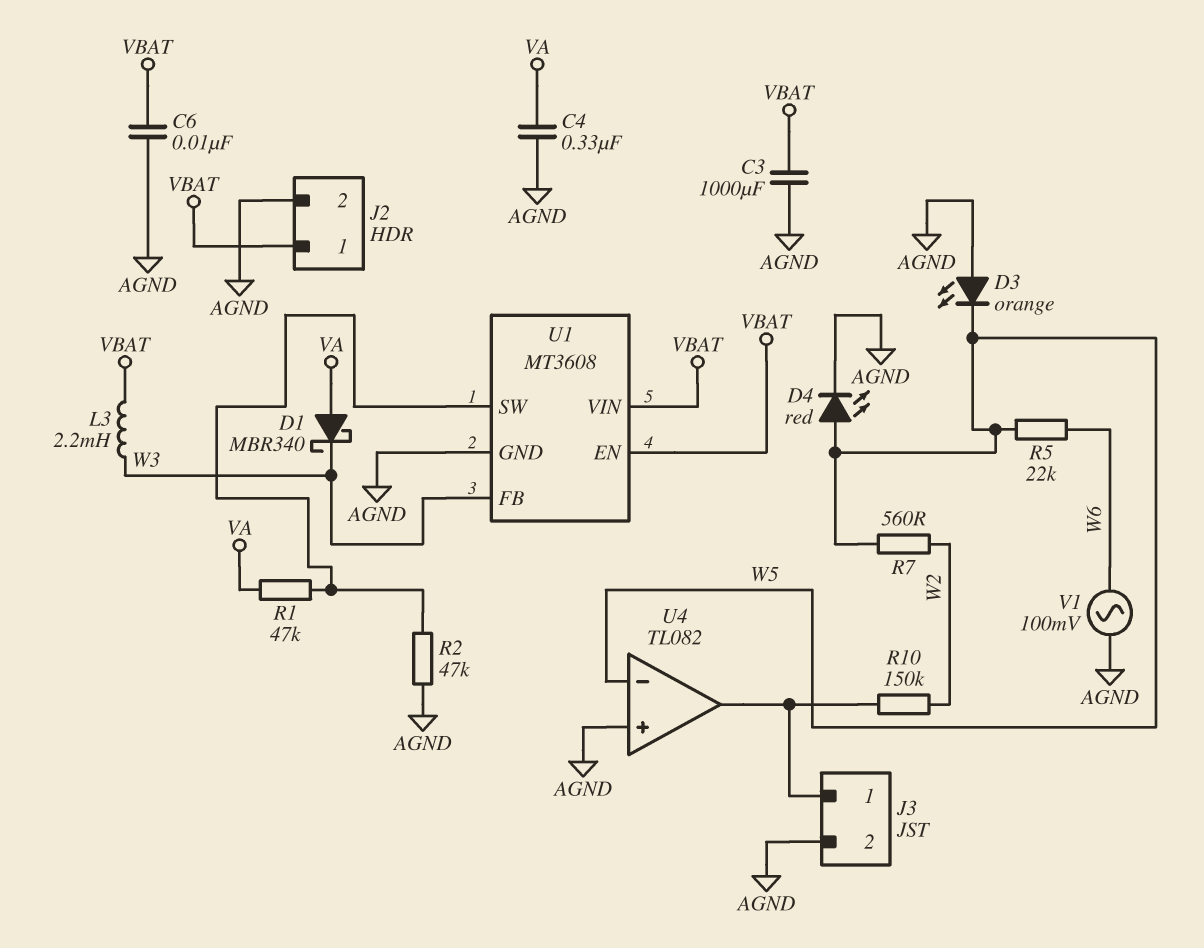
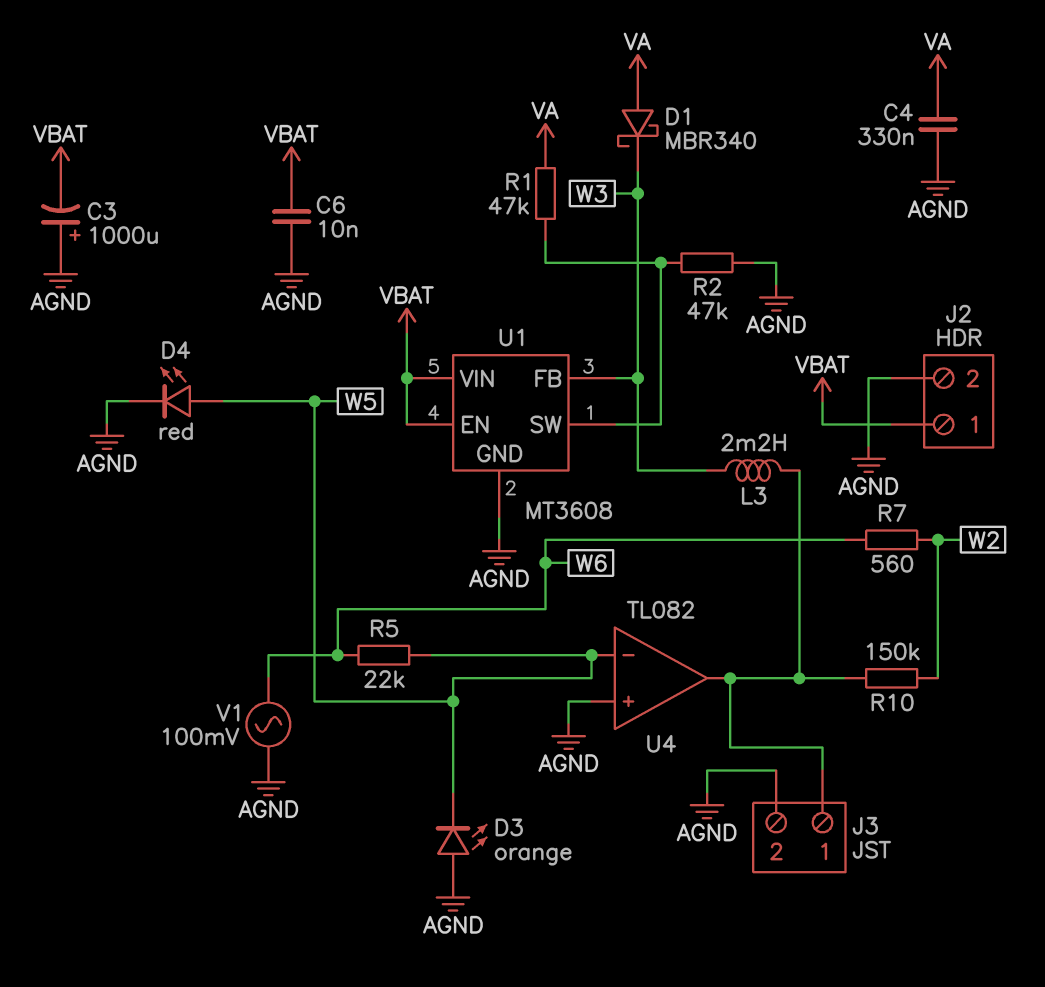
C3: 1000uF (AGND, VBAT) -> 1000uF (plus AGND, minus VBAT)
L3: 2.2mH (VBAT, W3) -> 2.2mH (J3/1, W3)
R7: 560 (W2, W5) -> 560 (W2, W6)

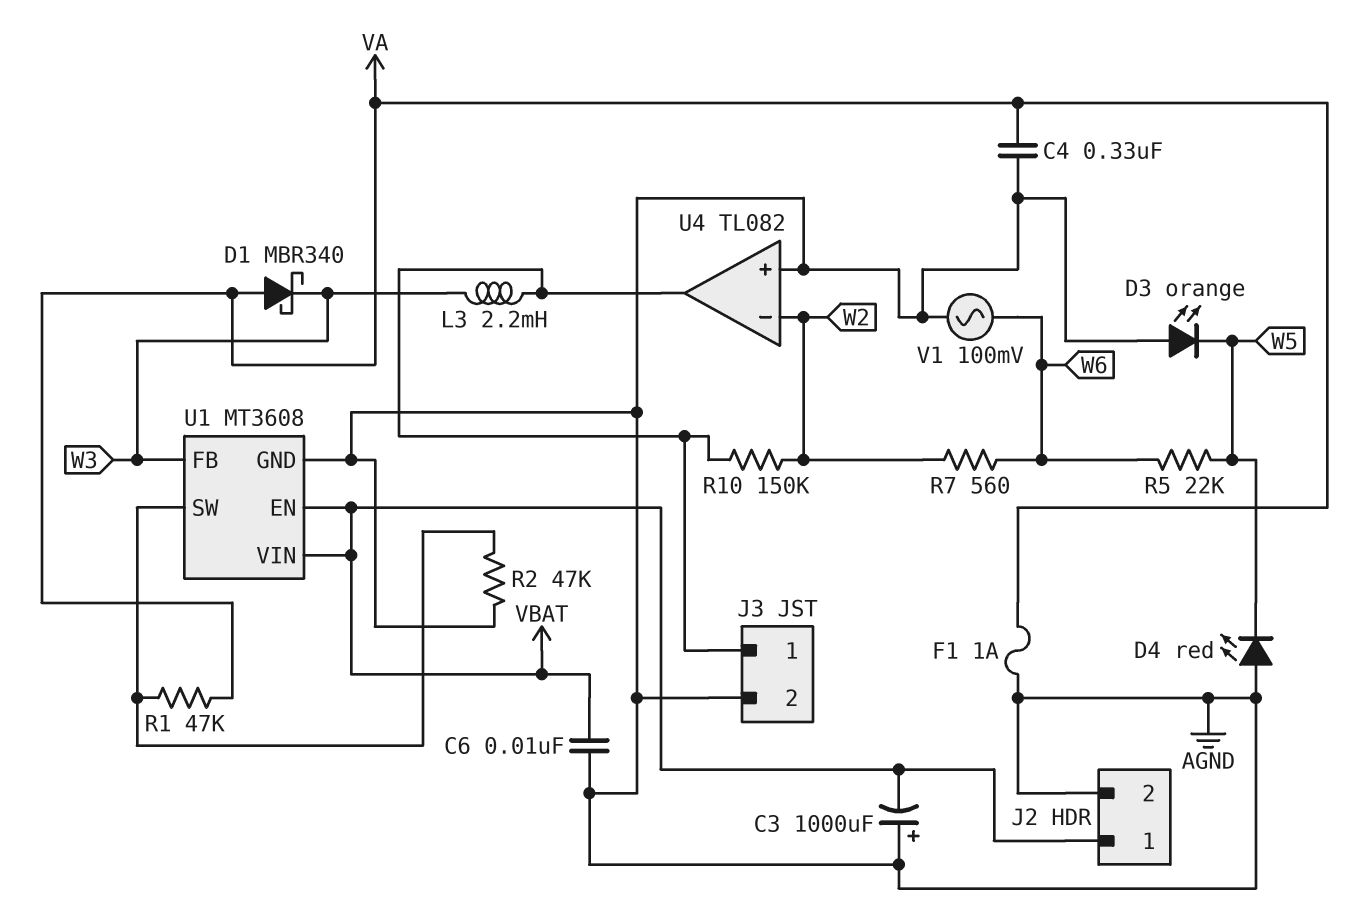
D4: LED red (A W5, K AGND) -> LED red (A AGND, K W5)
F1: none -> 1A (AGND, VA)
U4 pin in-: W5 -> W2

